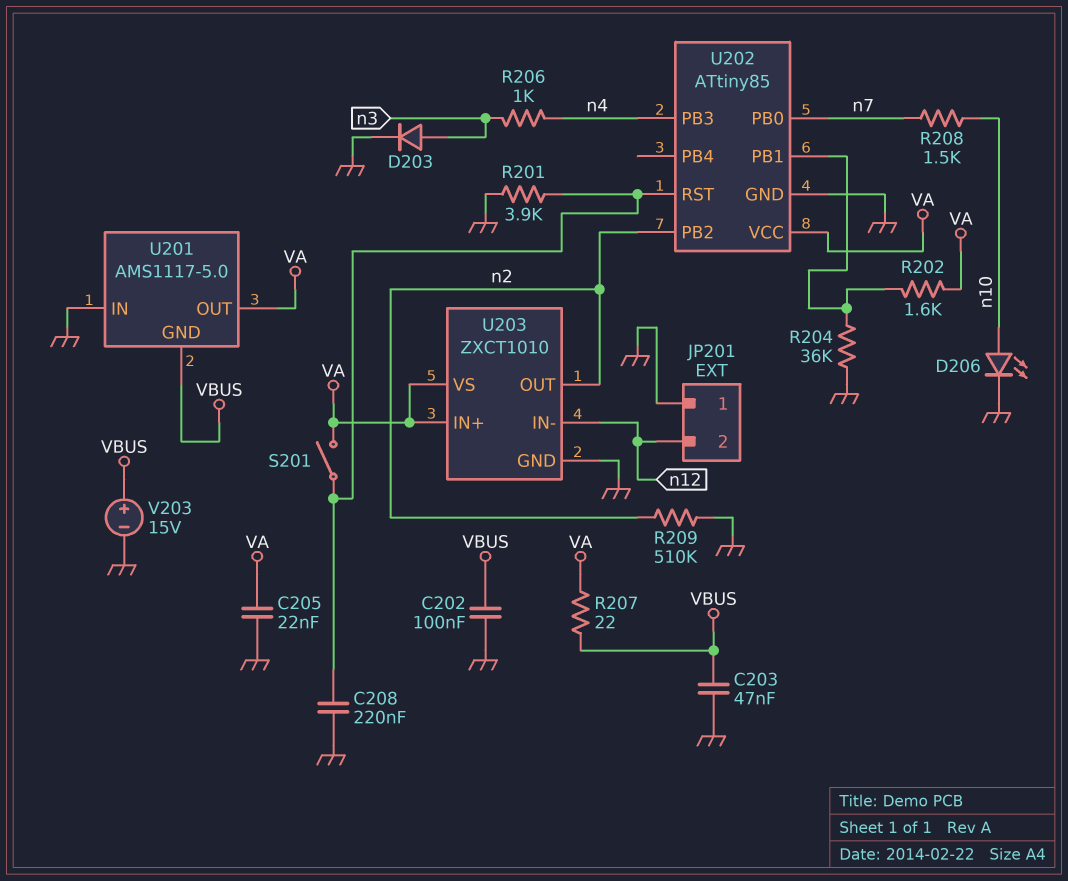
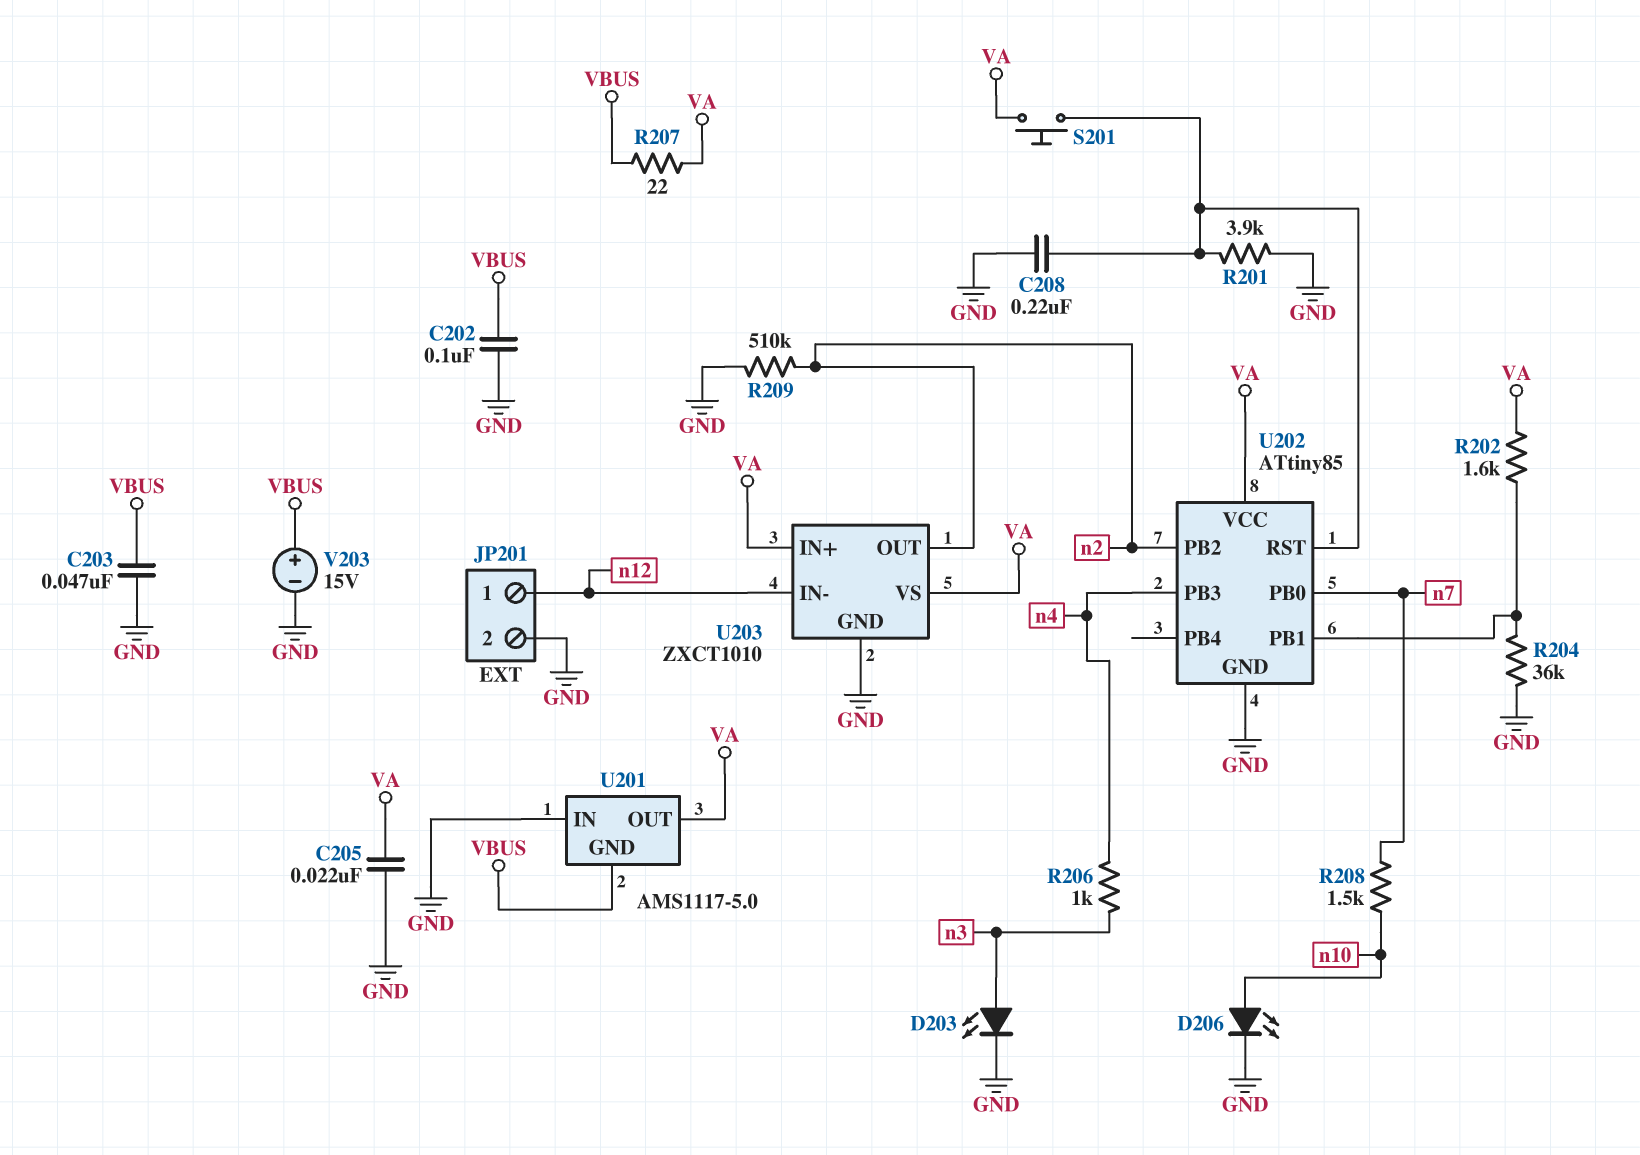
D203: diode (A n3, K GND) -> LED (A n3, K GND)
JP201 pin 1: GND -> n12
JP201 pin 2: n12 -> GND
S201: switch (U202/RST, VA) -> button (U202/RST, VA)

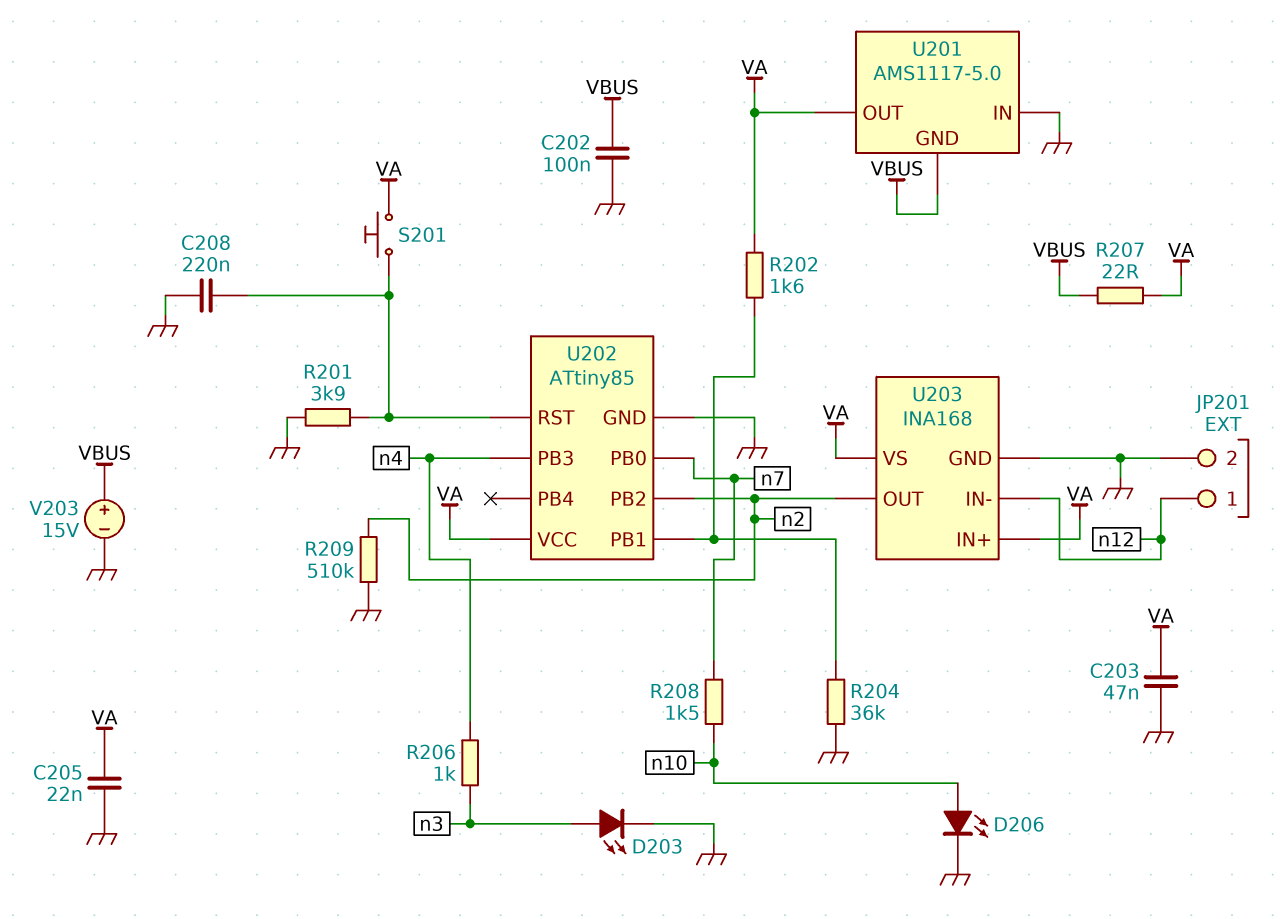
C203: 47nF (GND, VBUS) -> 47nF (GND, VA)
U203: ZXCT1010 -> INA168

